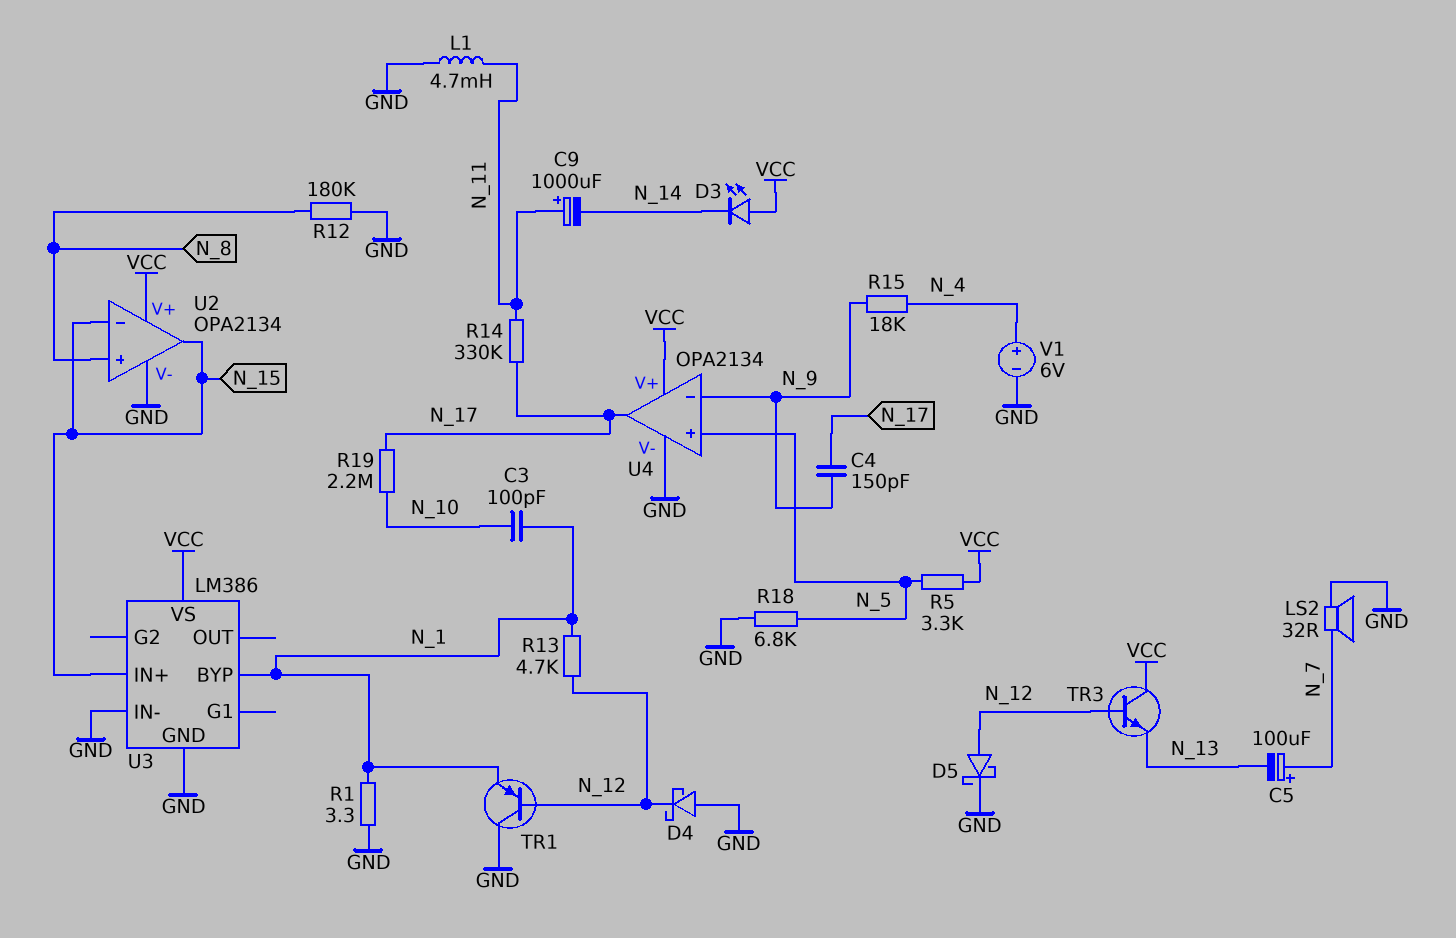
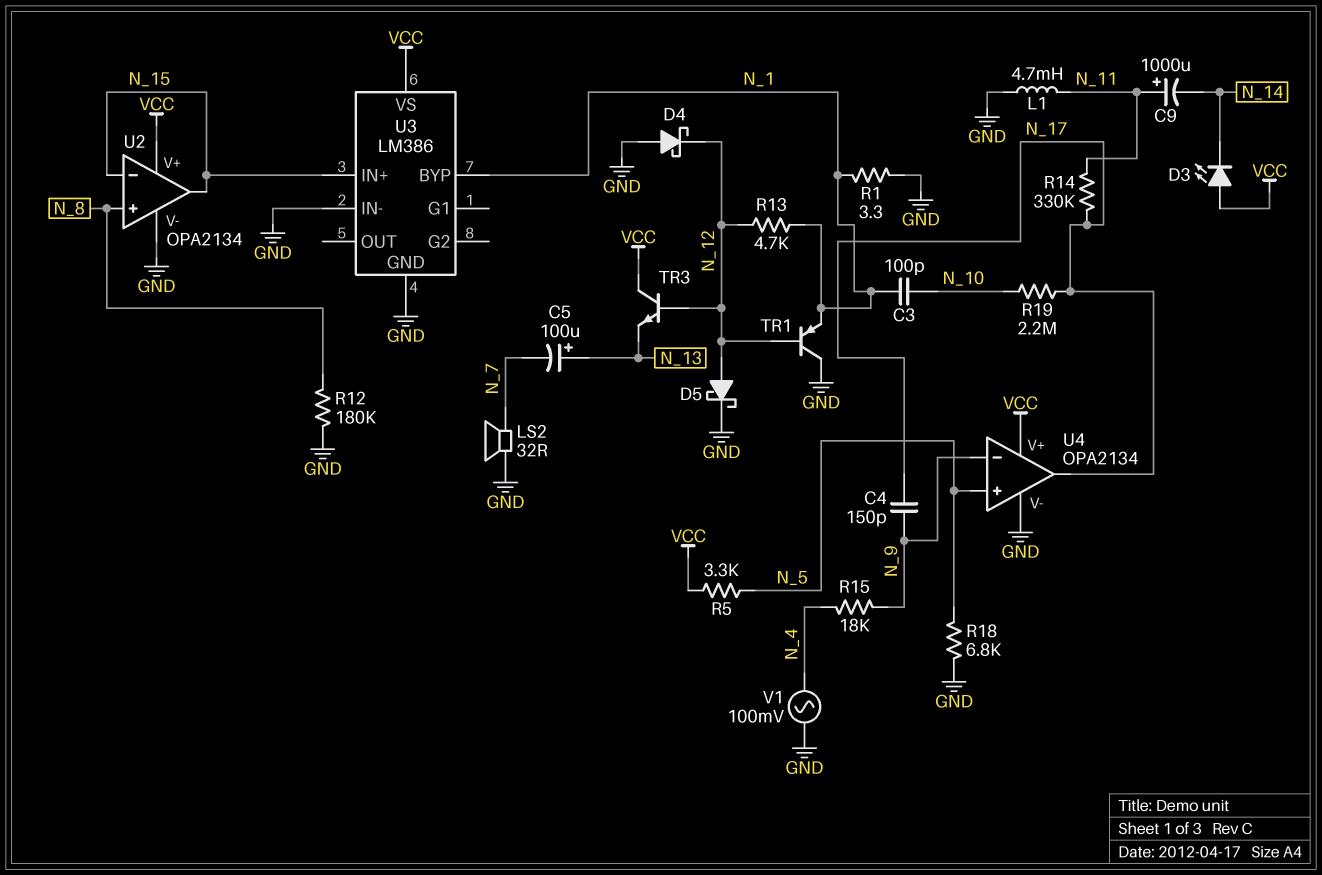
C5: 100uF (plus N_7, minus N_13) -> 100uF (plus N_13, minus N_7)
V1: 6V (plus N_4, minus GND) -> AC 100mV (GND, N_4)

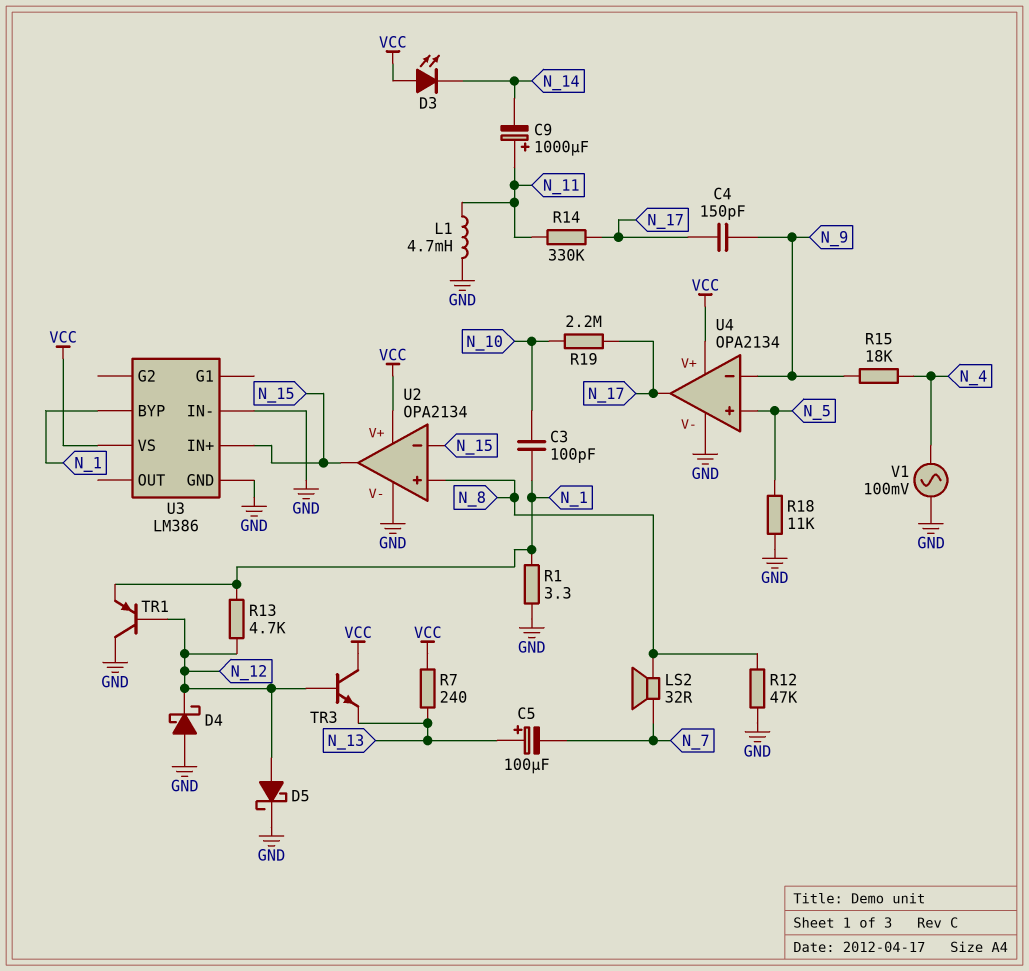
LS2: speaker 32R (GND, N_7) -> speaker 32R (N_7, N_8)
R5: 3.3k (N_5, VCC) -> none
R7: none -> 240 (N_13, VCC)
R12: 180k (GND, N_8) -> 47k (GND, N_8)
R18: 6.8k (GND, N_5) -> 11k (GND, N_5)

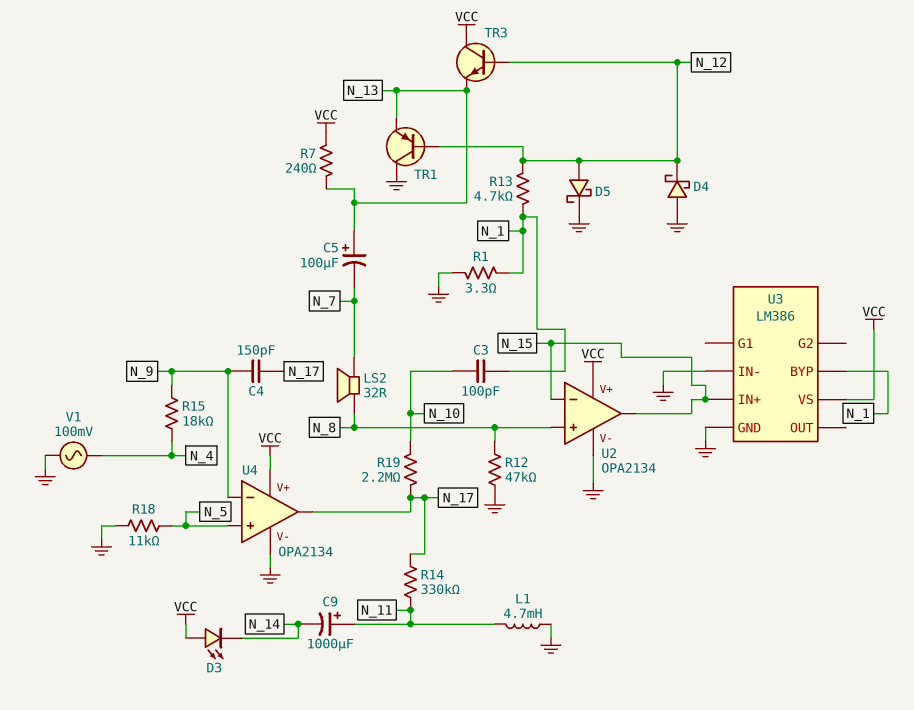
TR1: PNP (B N_12, C GND, E N_1) -> PNP (B N_12, C GND, E N_13)

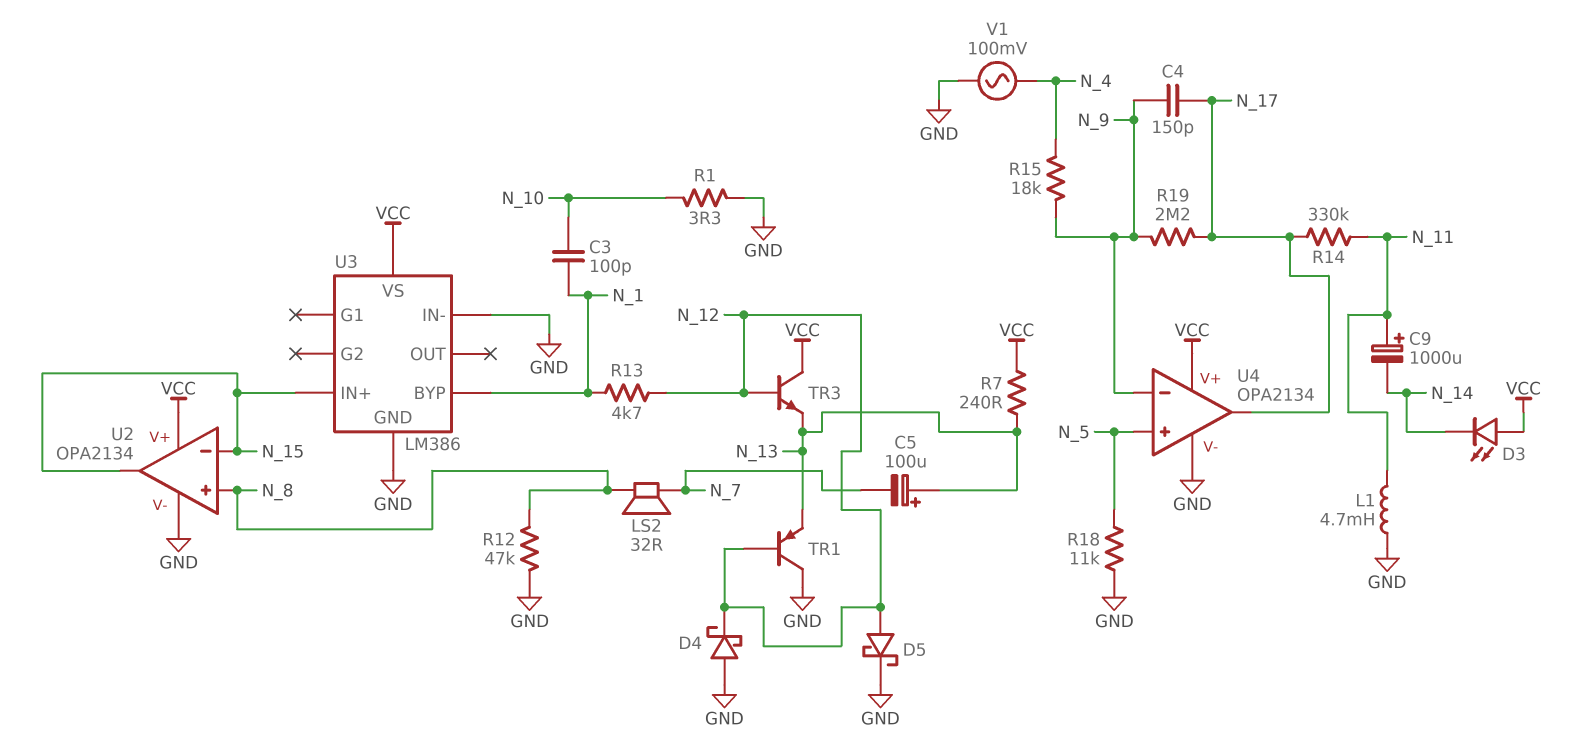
R1: 3.3 (GND, N_1) -> 3.3 (GND, N_10)
R19: 2.2M (N_10, N_17) -> 2.2M (N_9, N_17)

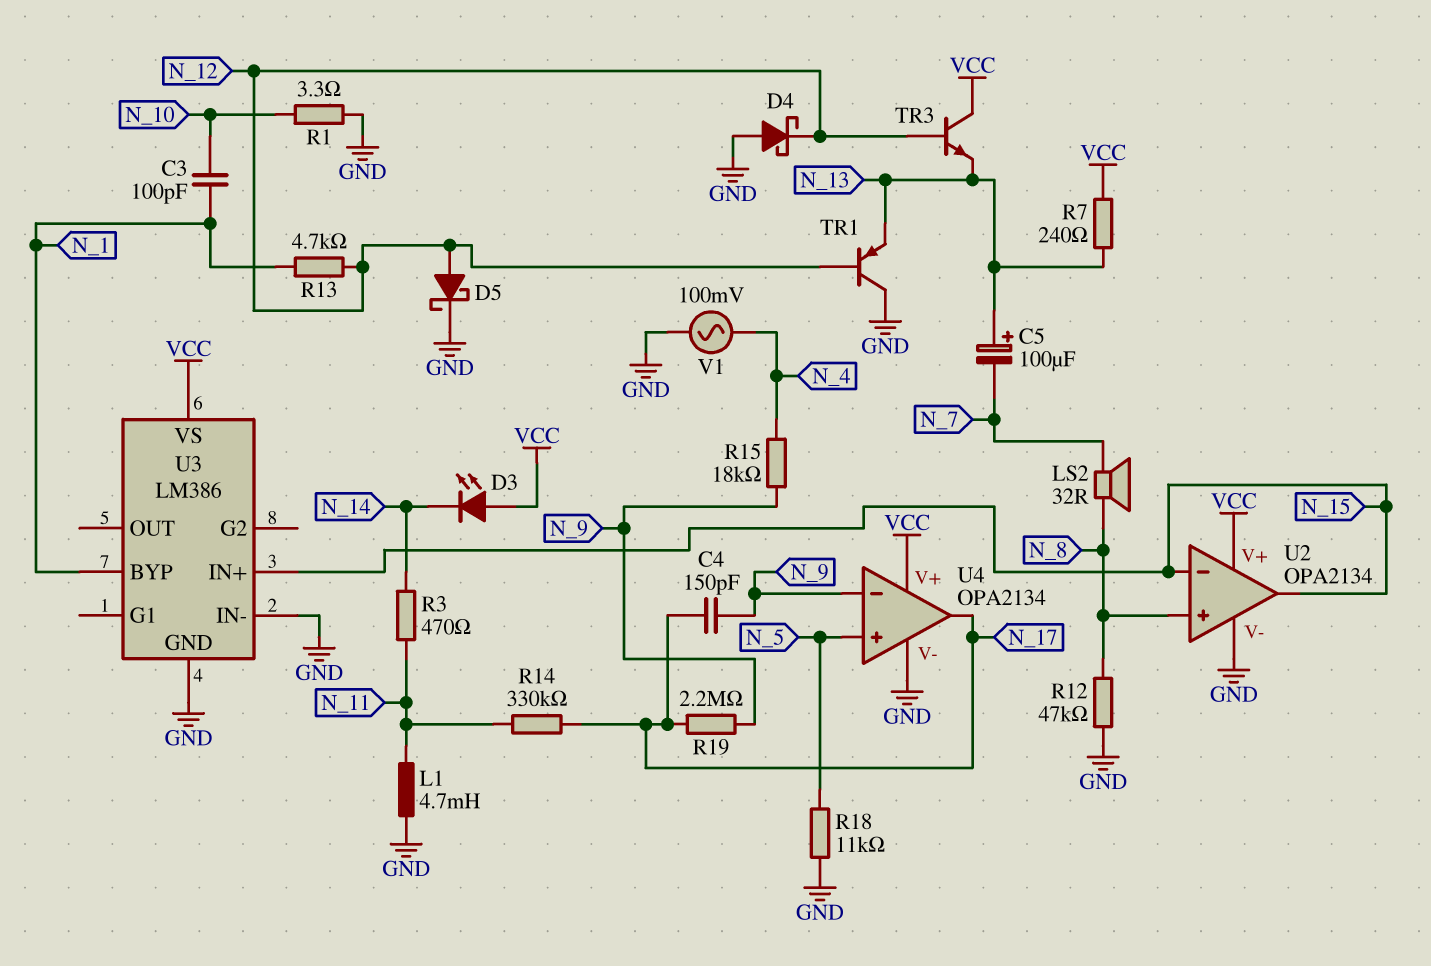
C9: 1000uF (plus N_11, minus N_14) -> none
R3: none -> 470 (N_11, N_14)

